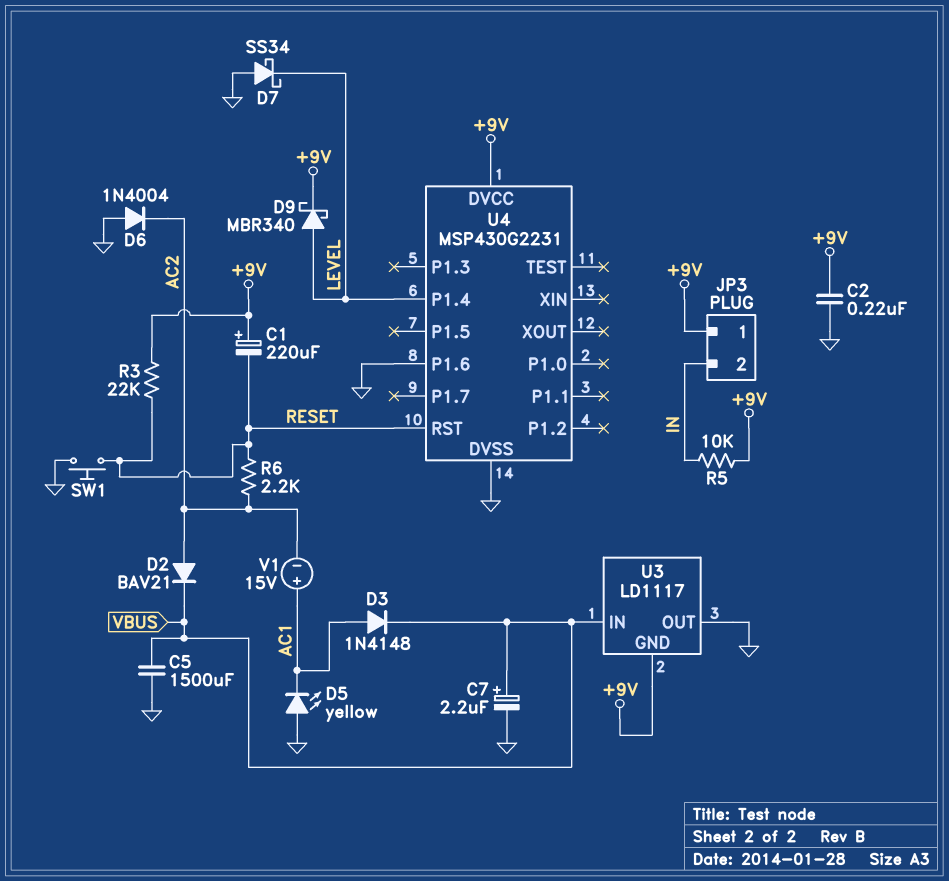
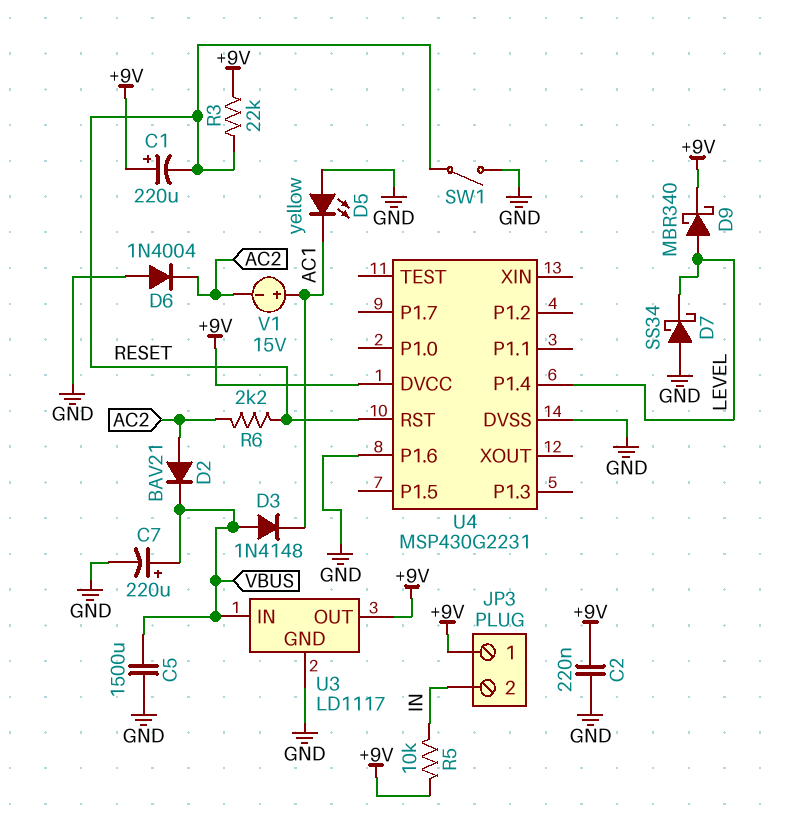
C7: 2.2uF (plus VBUS, minus GND) -> 220uF (plus VBUS, minus GND)
D3: diode 1N4148 (A AC1, K VBUS) -> diode 1N4148 (A VBUS, K AC1)
SW1: button (GND, RESET) -> switch (GND, RESET)
U3 pin GND: +9V -> GND
U3 pin OUT: GND -> +9V

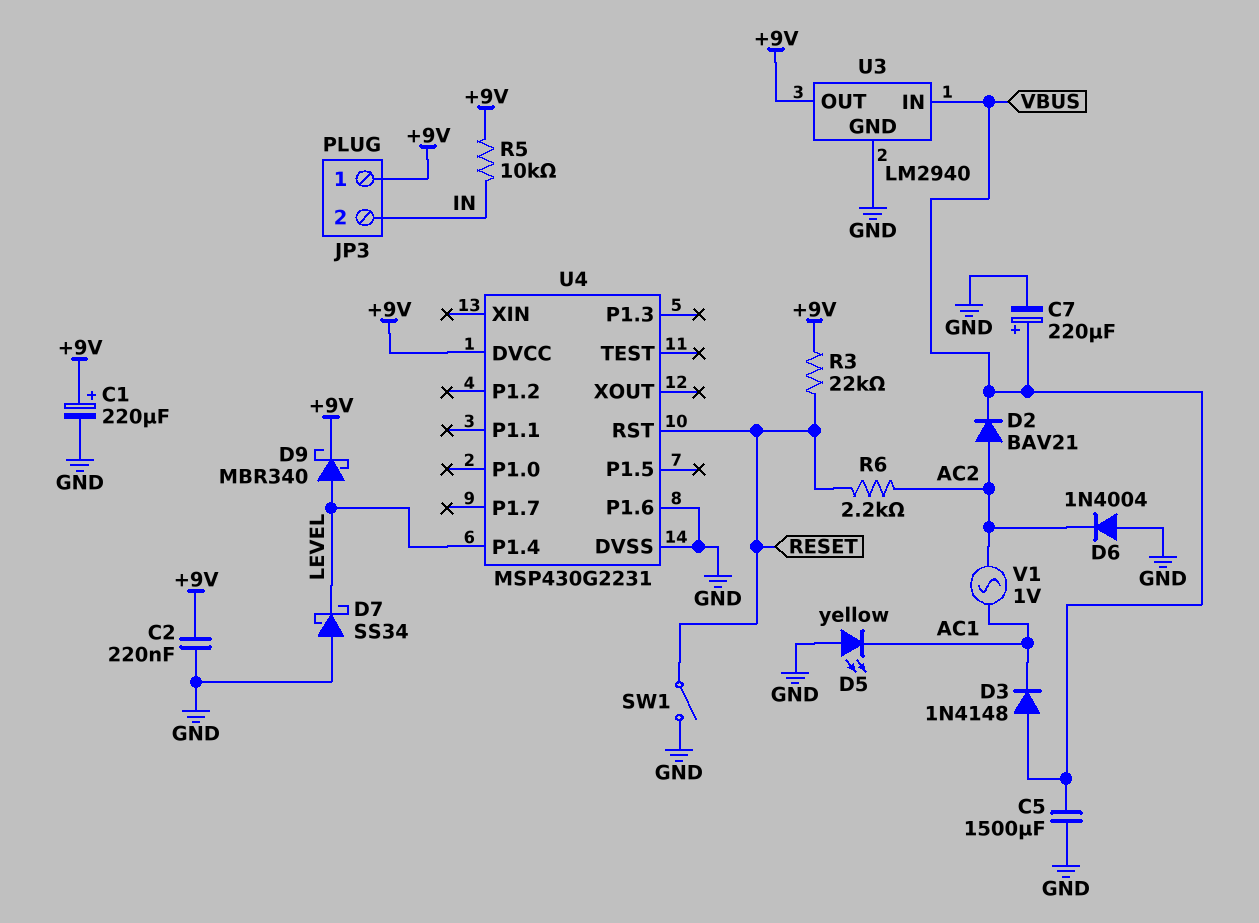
C1: 220uF (plus +9V, minus RESET) -> 220uF (plus +9V, minus GND)
U3: LD1117 -> LM2940
V1: 15V (plus AC1, minus AC2) -> AC 1V (AC1, AC2)

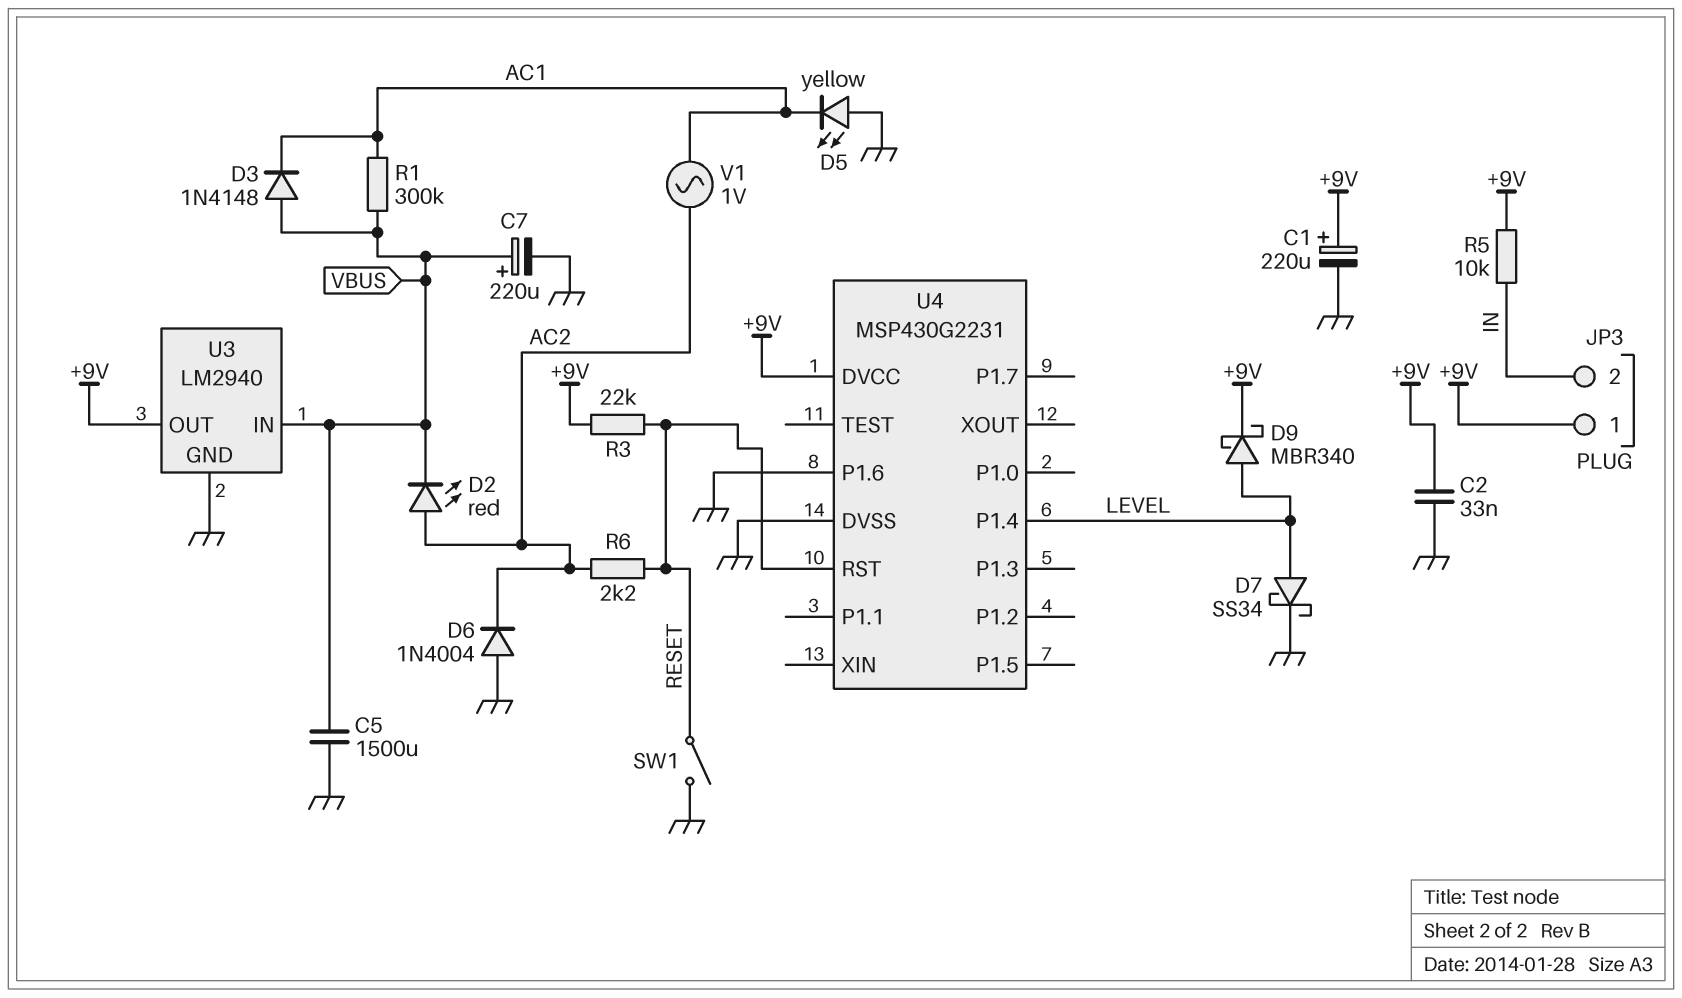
C2: 220nF (+9V, GND) -> 33nF (+9V, GND)
D2: diode BAV21 (A AC2, K VBUS) -> LED red (A AC2, K VBUS)
D7: schottky SS34 (A GND, K LEVEL) -> schottky SS34 (A LEVEL, K GND)
R1: none -> 300k (AC1, VBUS)

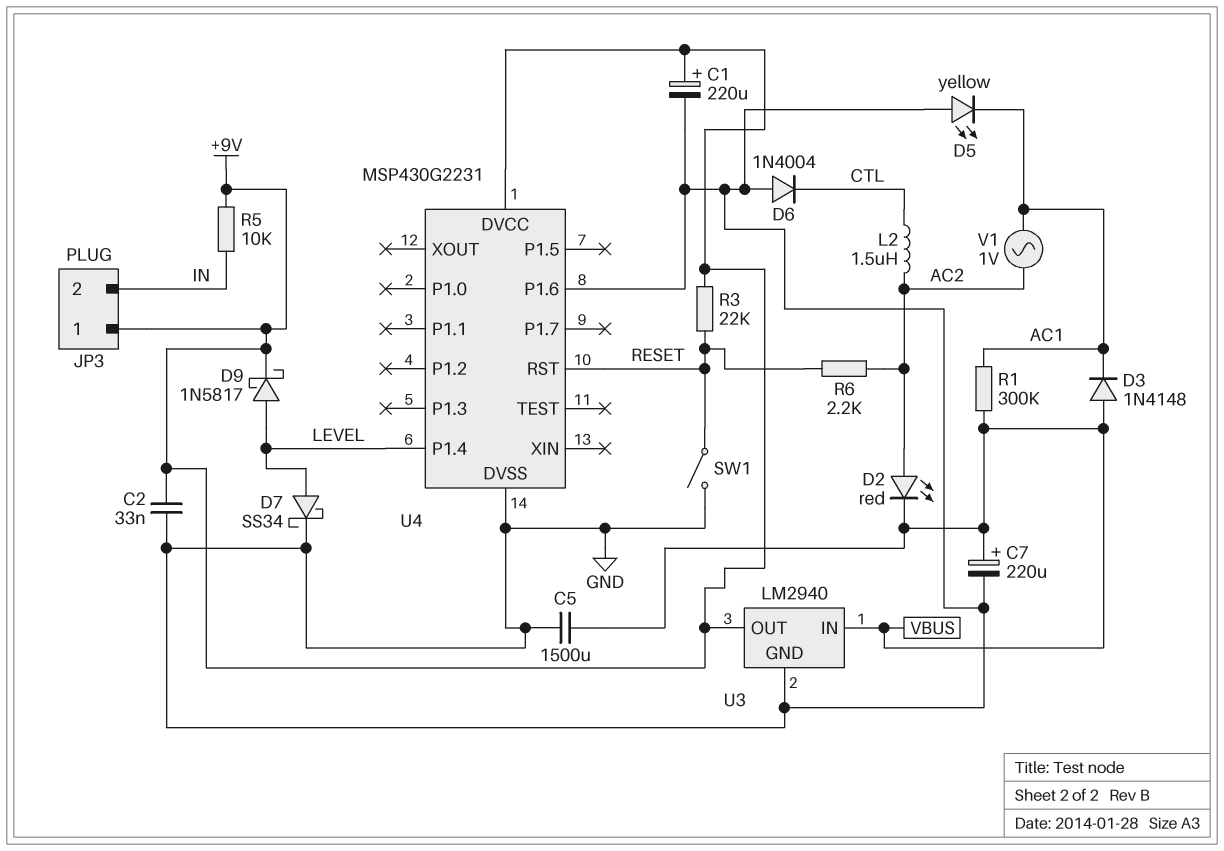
D6: diode 1N4004 (A GND, K AC2) -> diode 1N4004 (A GND, K CTL)
D9: schottky MBR340 (A LEVEL, K +9V) -> schottky 1N5817 (A LEVEL, K +9V)
L2: none -> 1.5uH (AC2, CTL)

